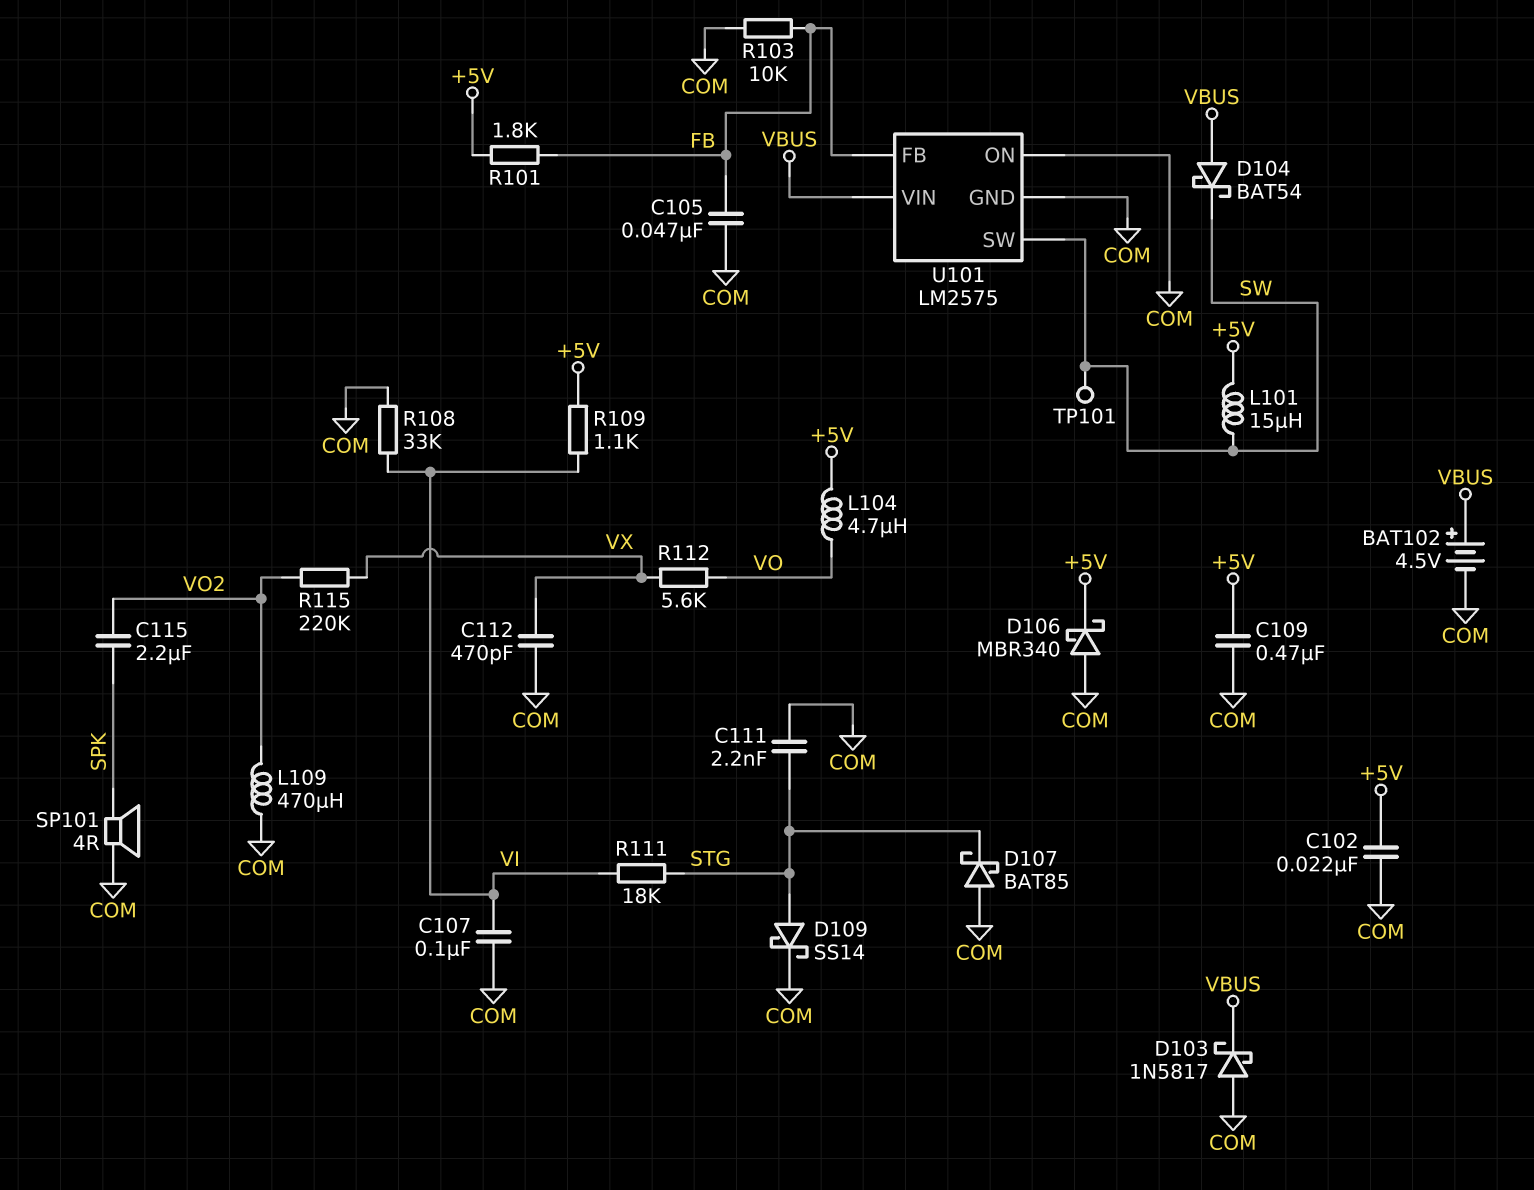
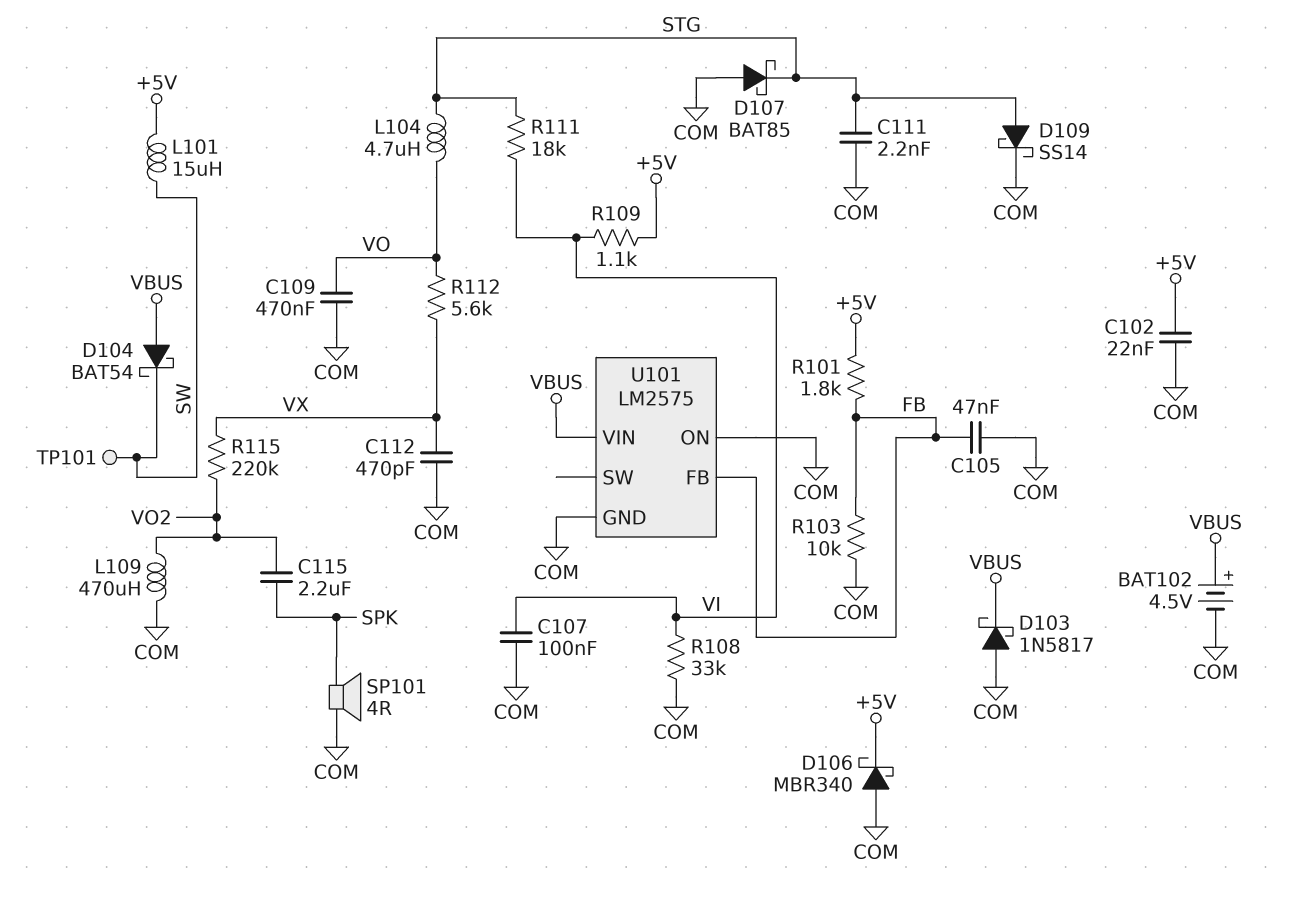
C109: 470nF (+5V, COM) -> 470nF (COM, VO)
L104: 4.7uH (+5V, VO) -> 4.7uH (STG, VO)
U101 pin SW: SW -> none

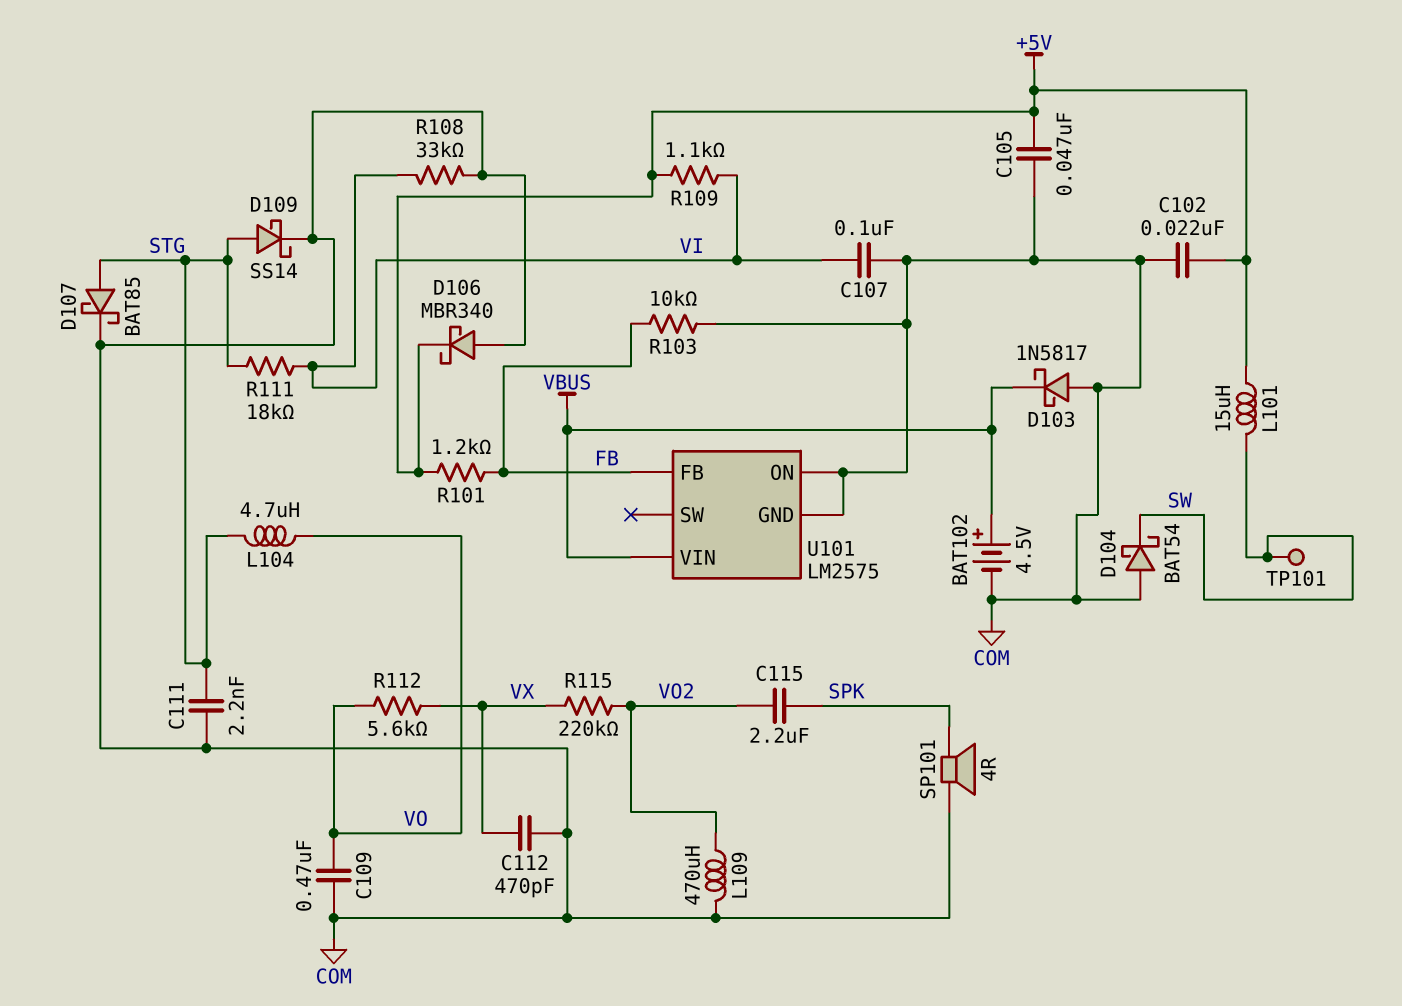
C105: 47nF (COM, FB) -> 47nF (+5V, COM)
D104: schottky BAT54 (A VBUS, K SW) -> schottky BAT54 (A COM, K SW)
D107: schottky BAT85 (A COM, K STG) -> schottky BAT85 (A STG, K COM)
R101: 1.8k (+5V, FB) -> 1.2k (+5V, FB)

